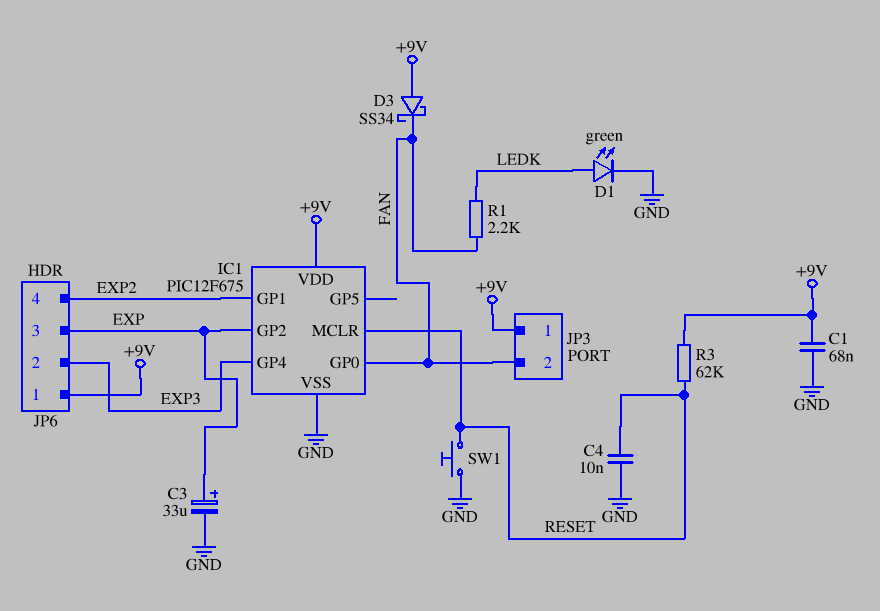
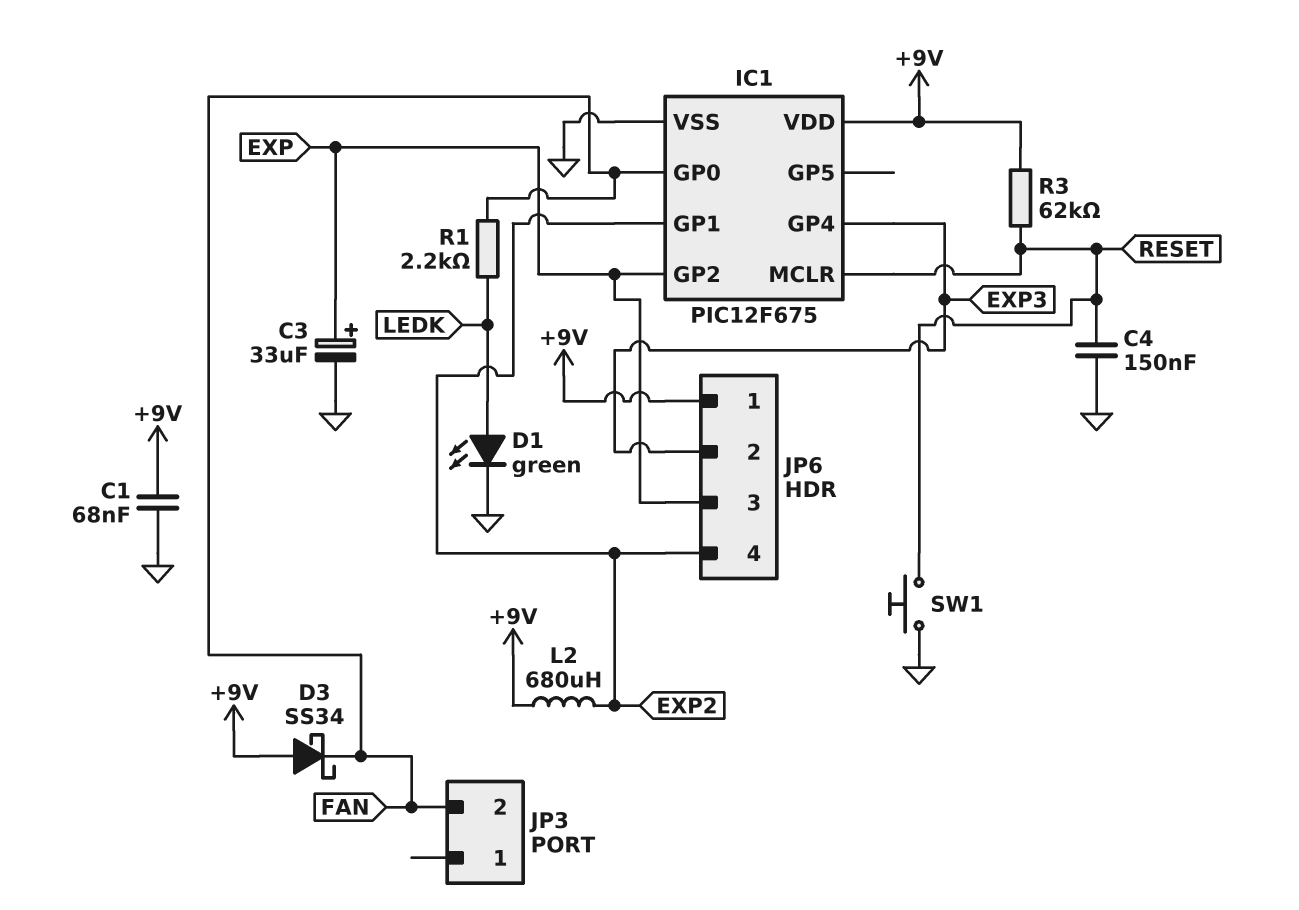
C4: 10nF (GND, RESET) -> 150nF (GND, RESET)
JP3 pin 1: +9V -> none
L2: none -> 680uH (+9V, EXP2)

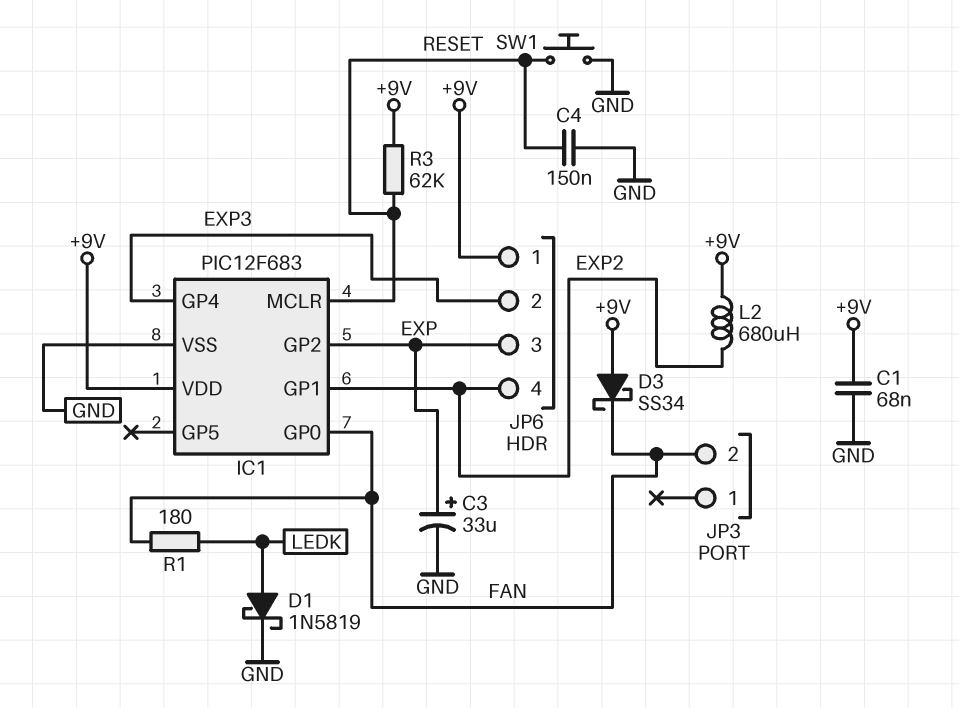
D1: LED green (A LEDK, K GND) -> schottky 1N5819 (A LEDK, K GND)
IC1: PIC12F675 -> PIC12F683
R1: 2.2k (FAN, LEDK) -> 180 (FAN, LEDK)

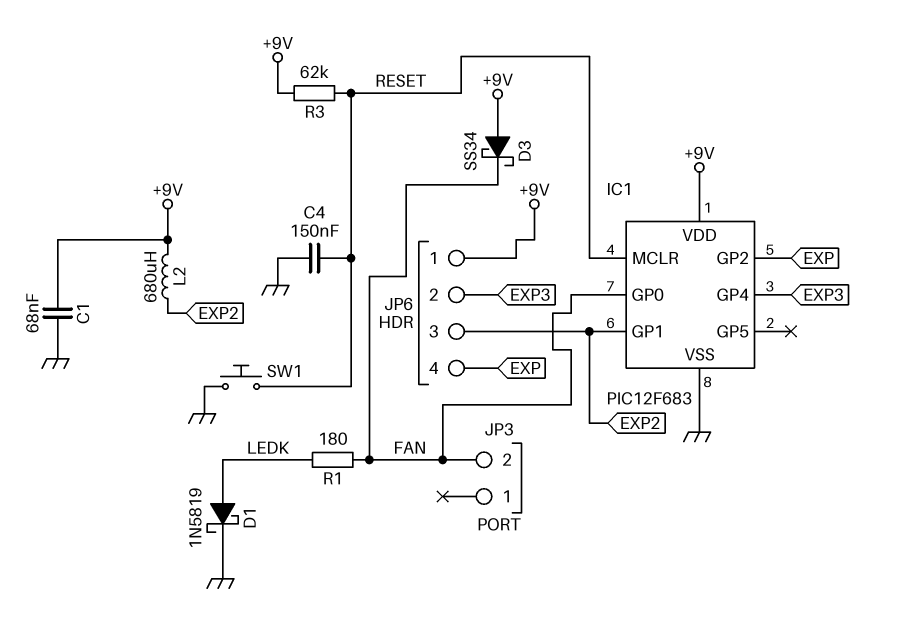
C3: 33uF (plus EXP, minus GND) -> none
JP6 pin 3: EXP -> EXP2
JP6 pin 4: EXP2 -> EXP

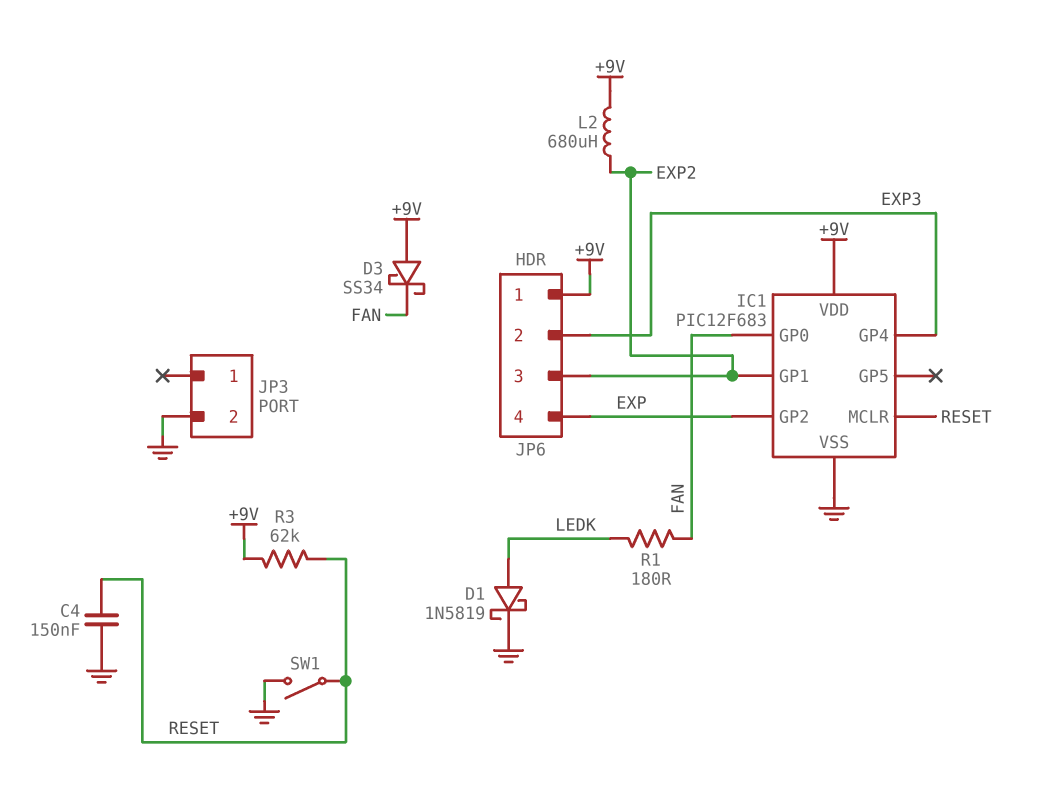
C1: 68nF (+9V, GND) -> none
JP3 pin 2: FAN -> GND
SW1: button (GND, RESET) -> switch (GND, RESET)

